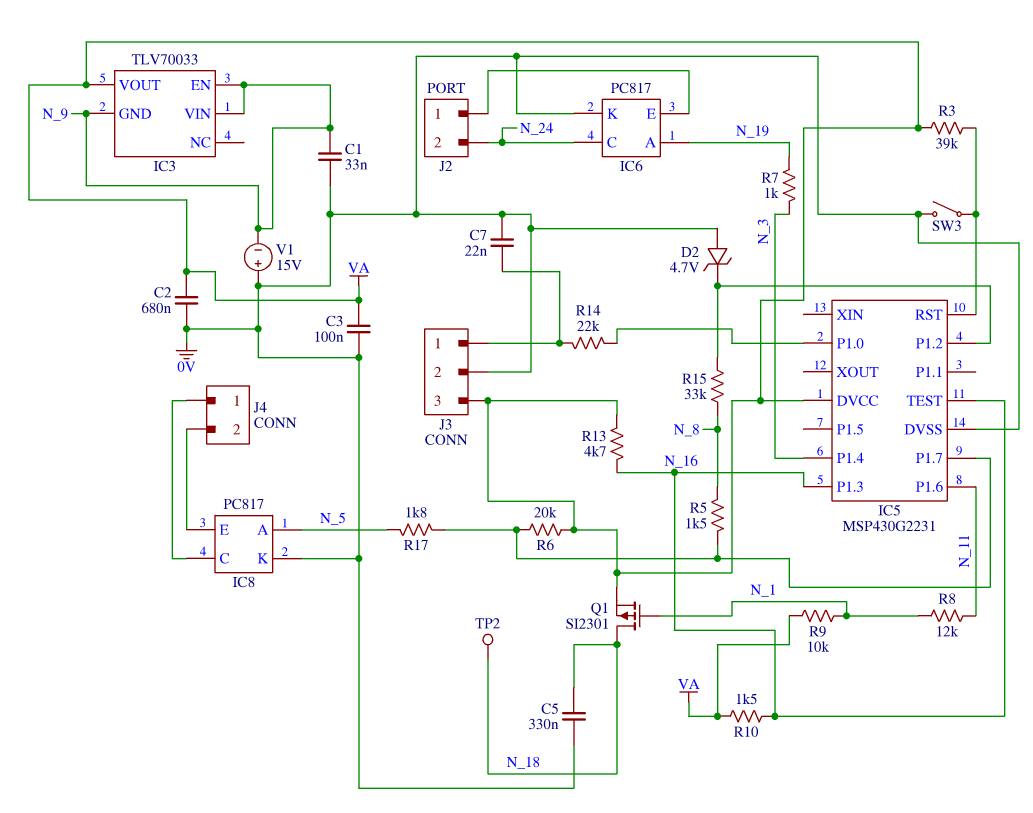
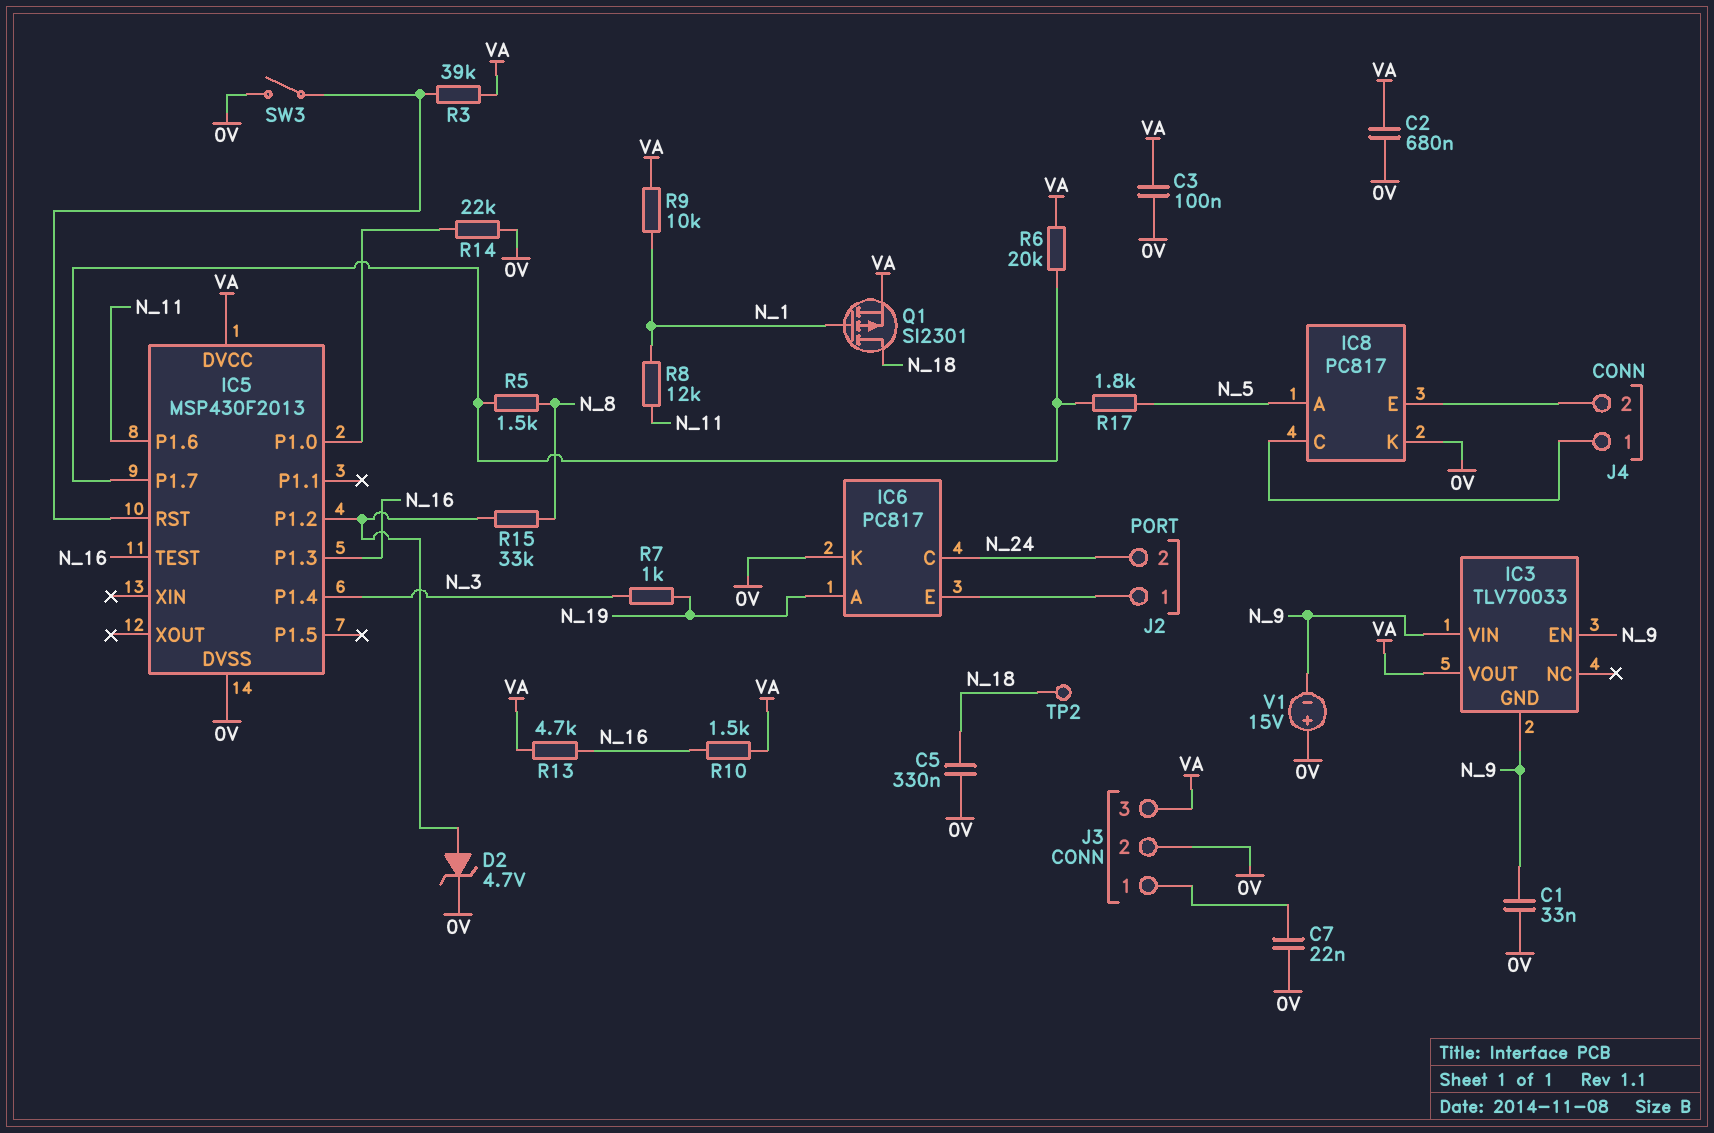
D2: zener 4.7V (A 0V, K IC5/P1.2) -> zener 4.7V (A IC5/P1.2, K 0V)
IC5: MSP430G2231 -> MSP430F2013
R14: 22k (IC5/P1.0, J3/1) -> 22k (0V, IC5/P1.0)

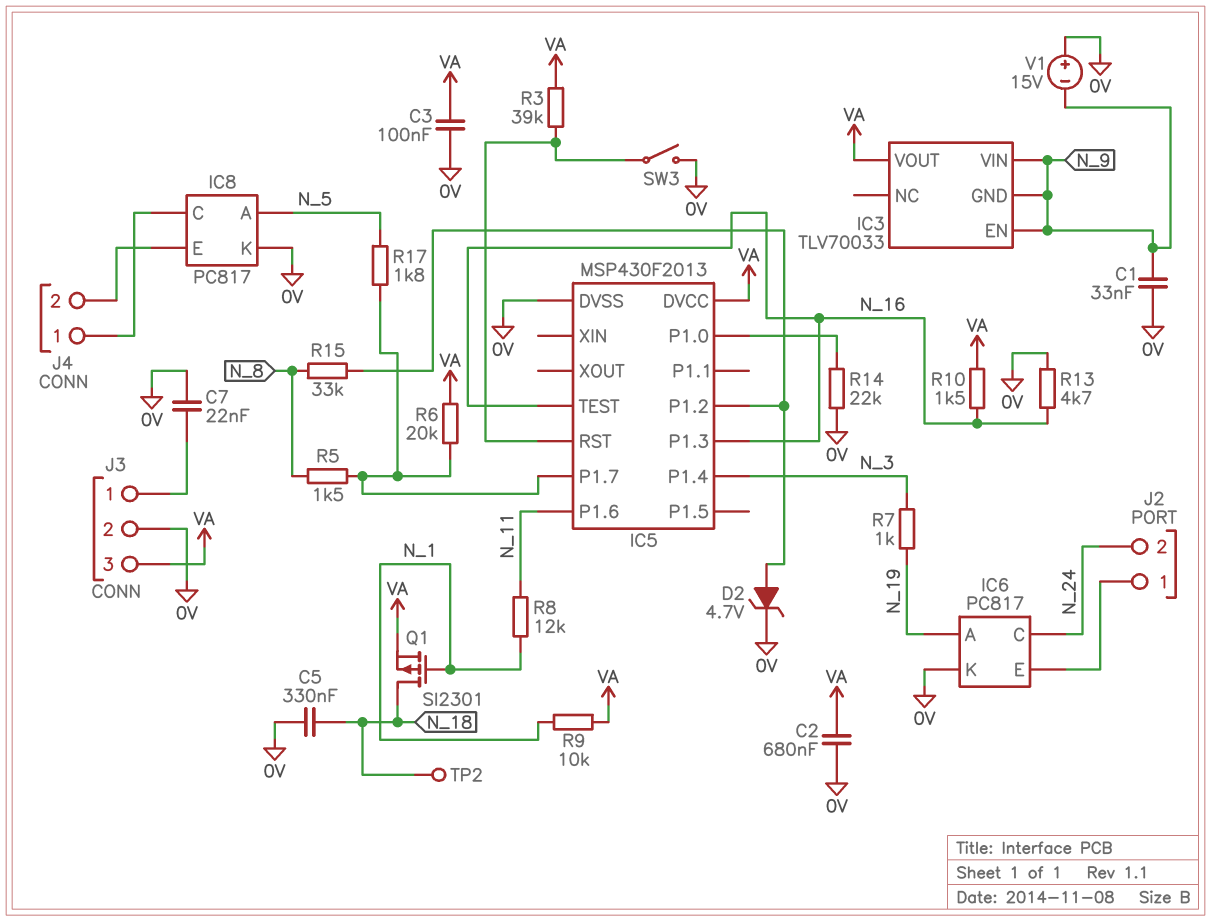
R13: 4.7k (N_16, VA) -> 4.7k (0V, N_16)

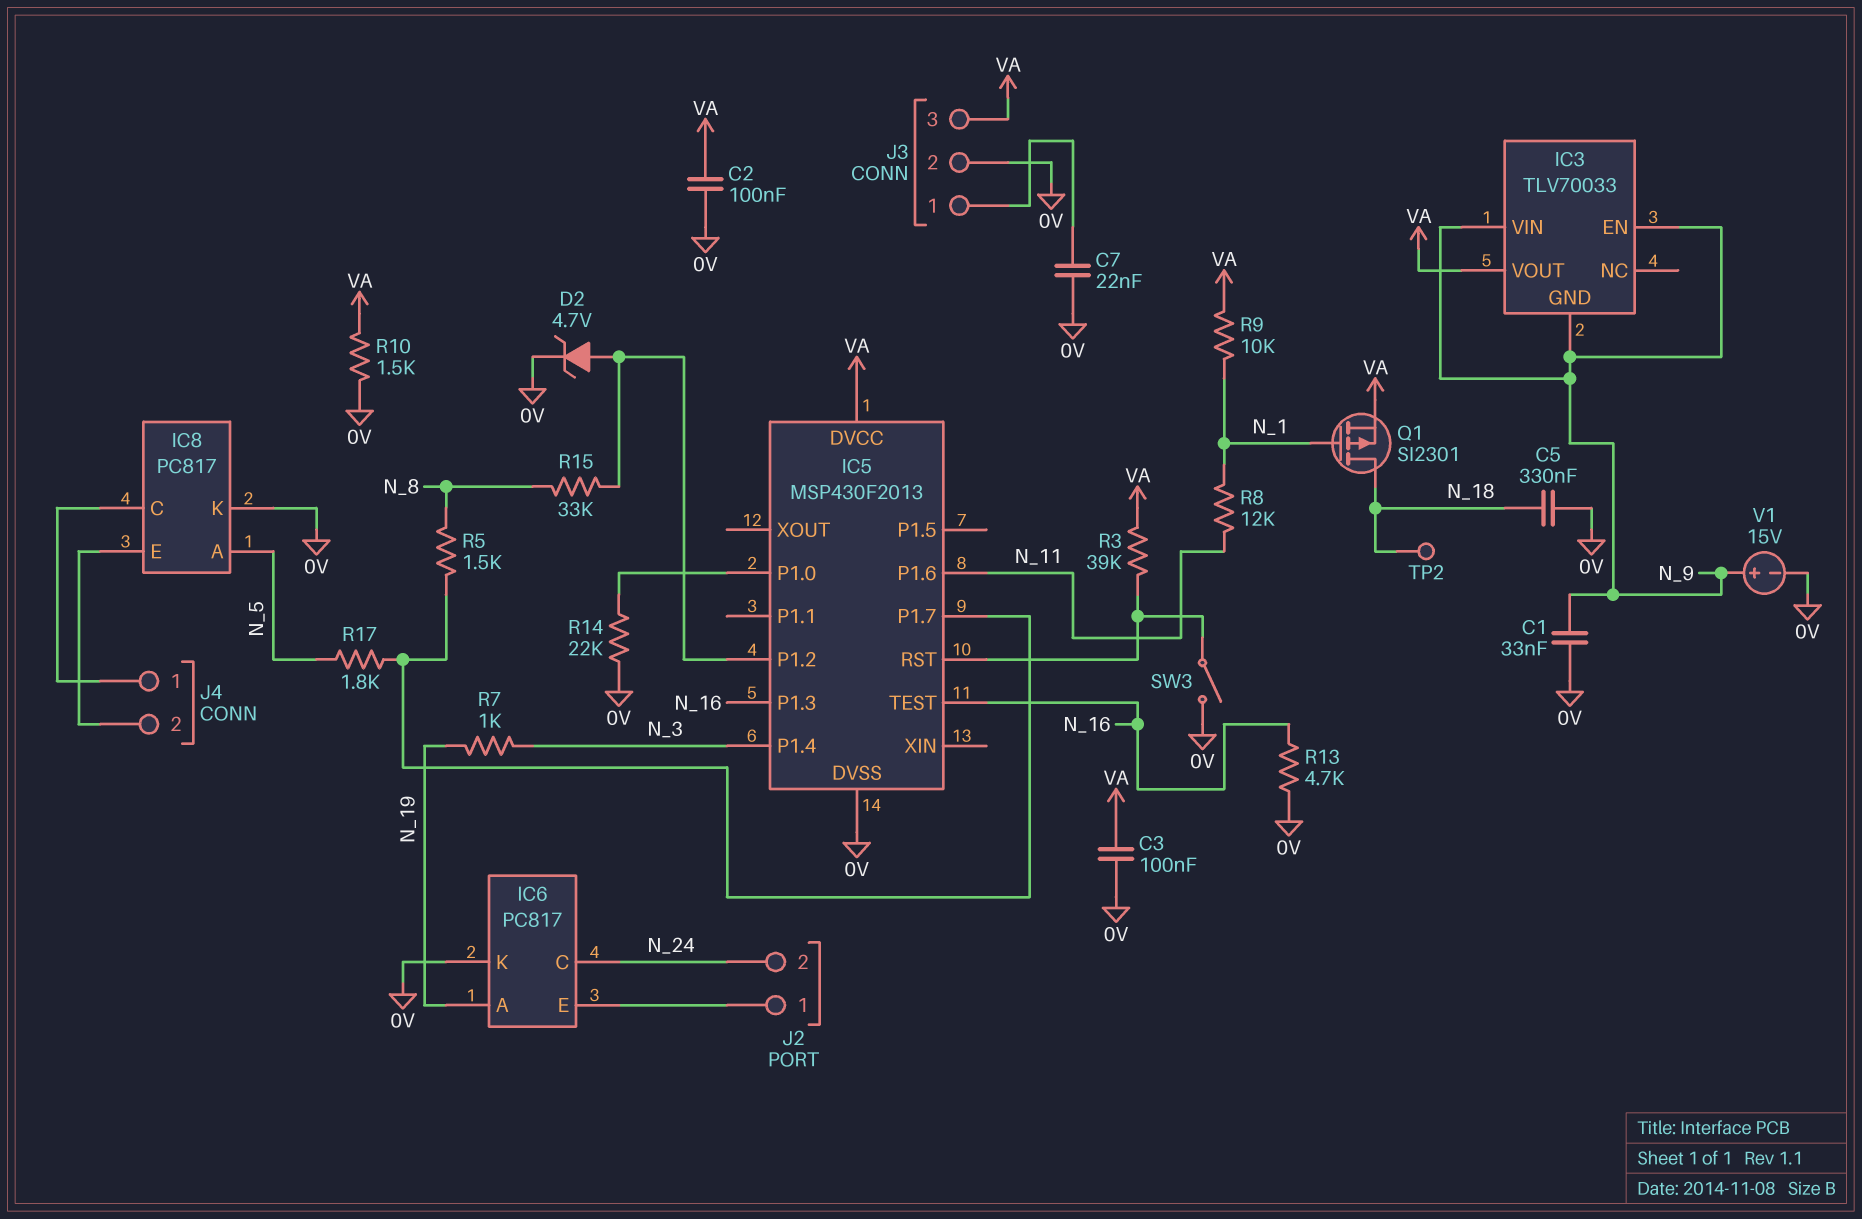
C2: 680nF (0V, VA) -> 100nF (0V, VA)
R6: 20k (IC5/P1.7, VA) -> none
R10: 1.5k (N_16, VA) -> 1.5k (0V, VA)
V1: 15V (plus 0V, minus N_9) -> 15V (plus N_9, minus 0V)

